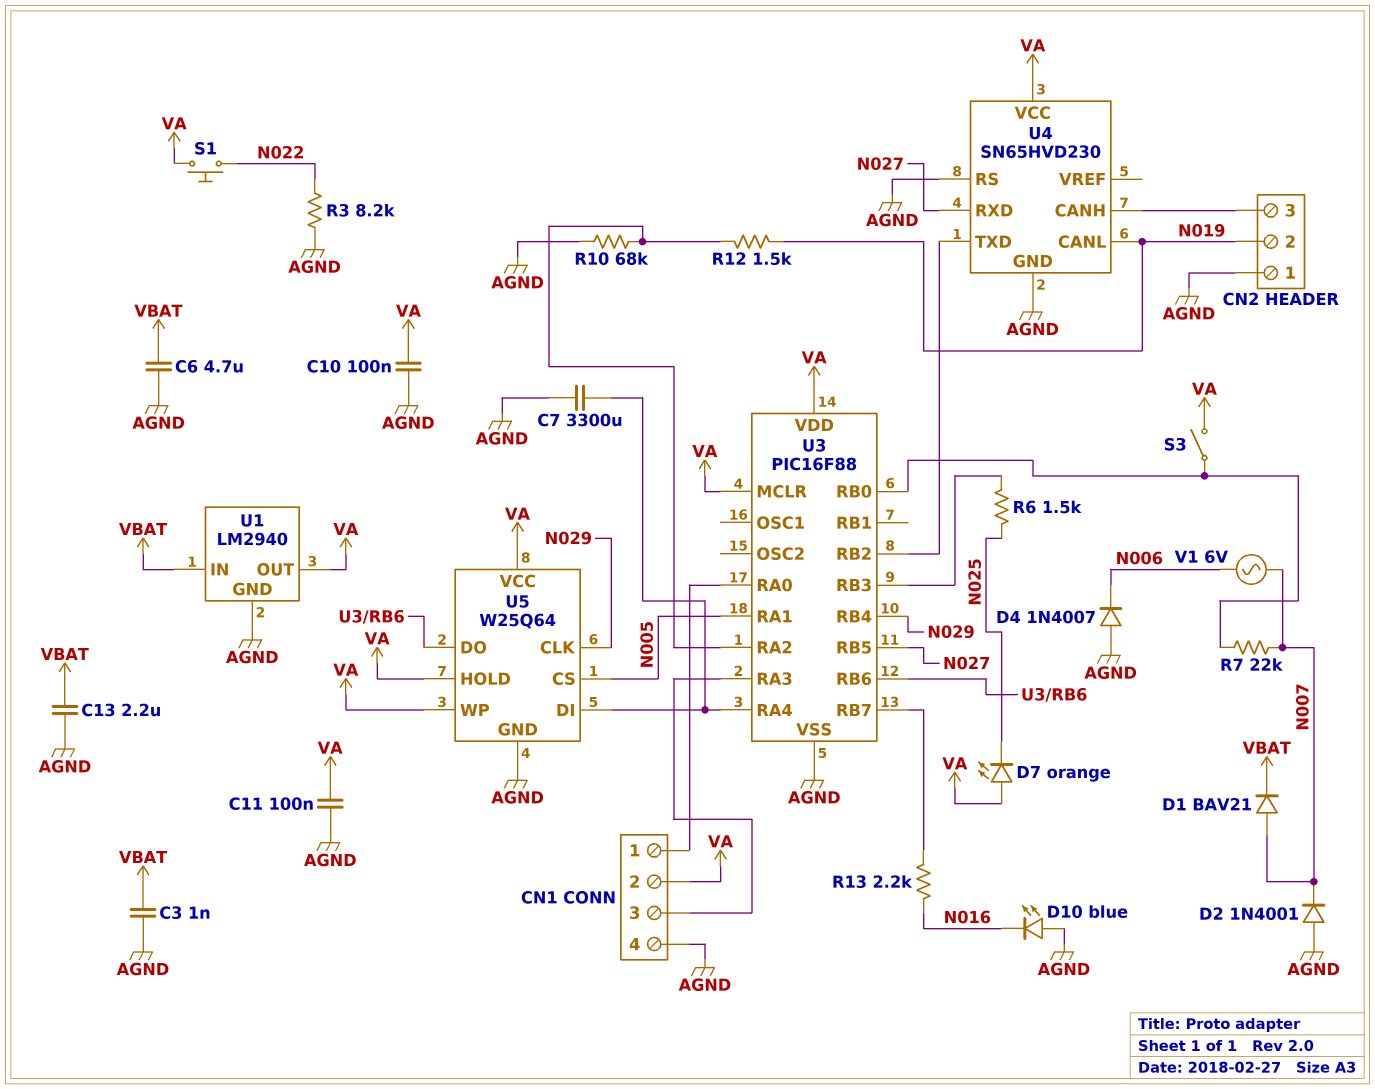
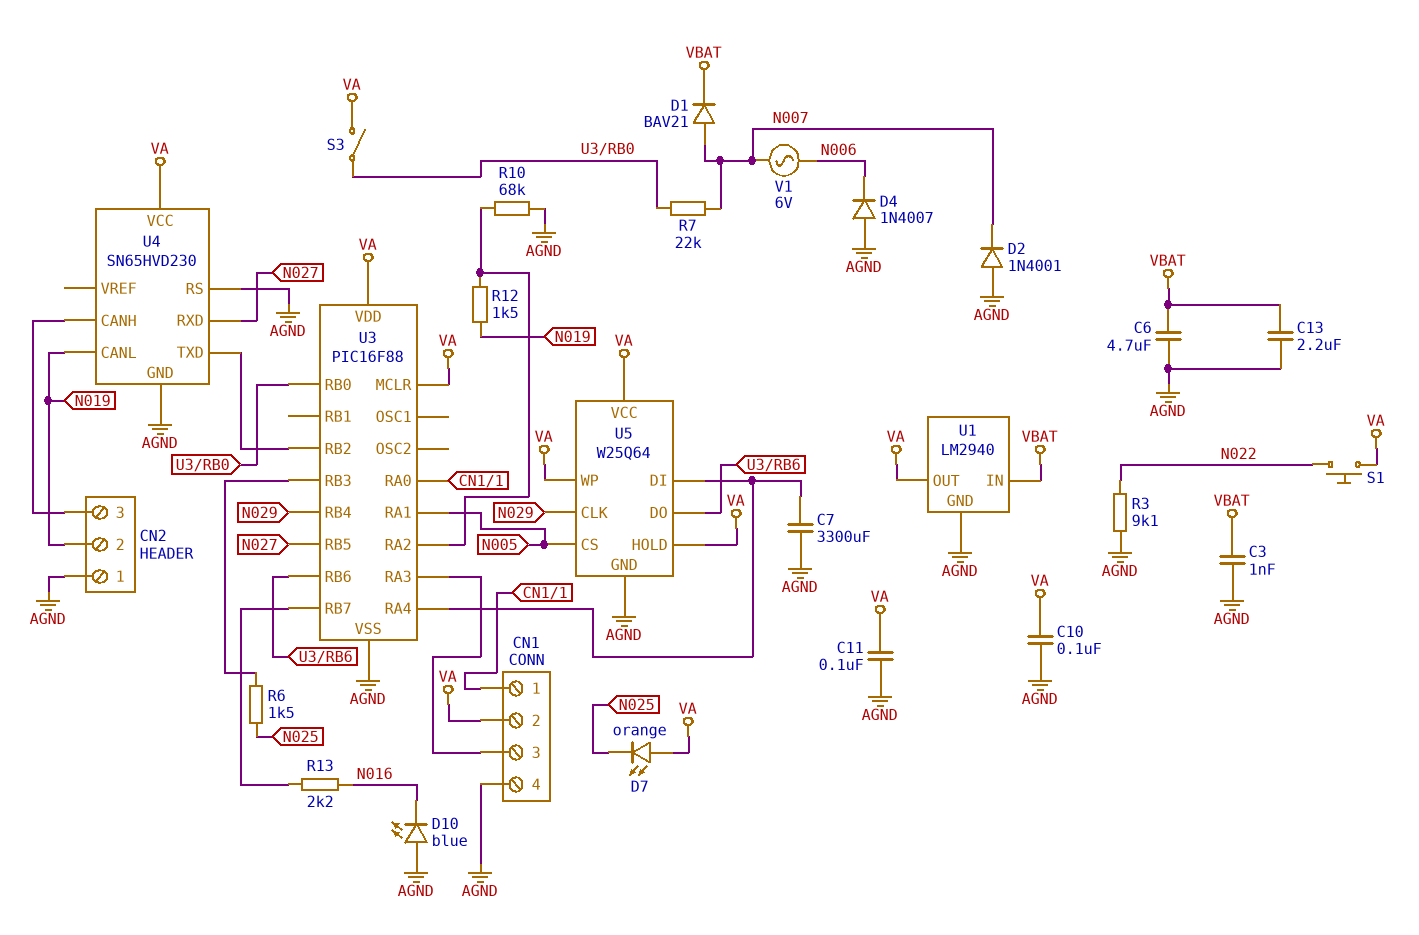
R3: 8.2k (AGND, N022) -> 9.1k (AGND, N022)

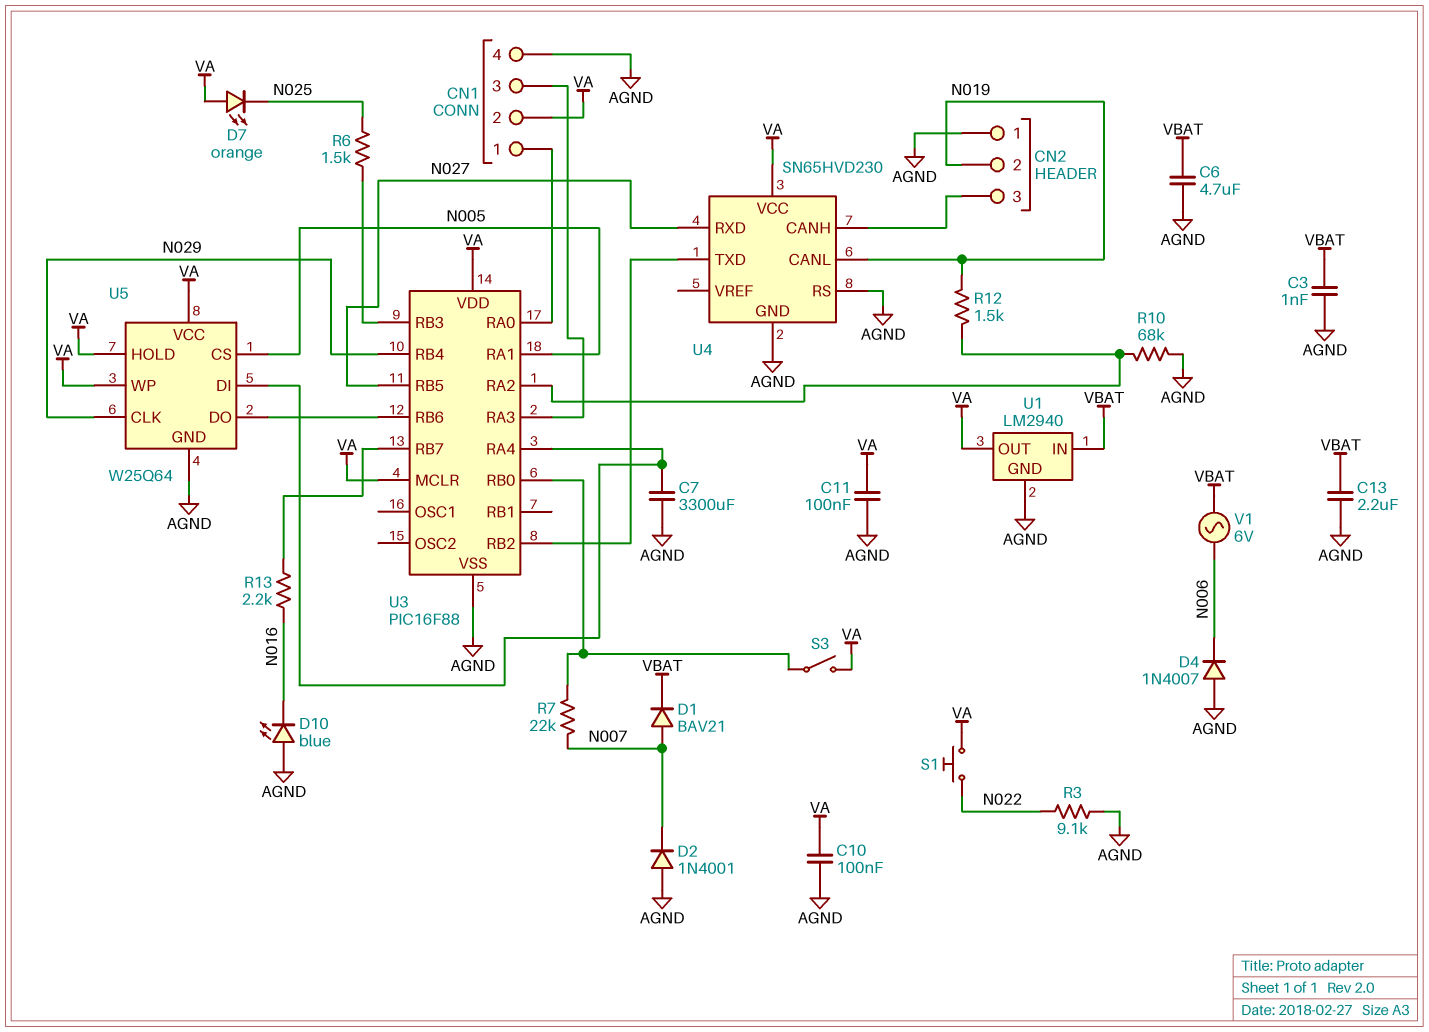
V1: AC 6V (N006, N007) -> AC 6V (N006, VBAT)

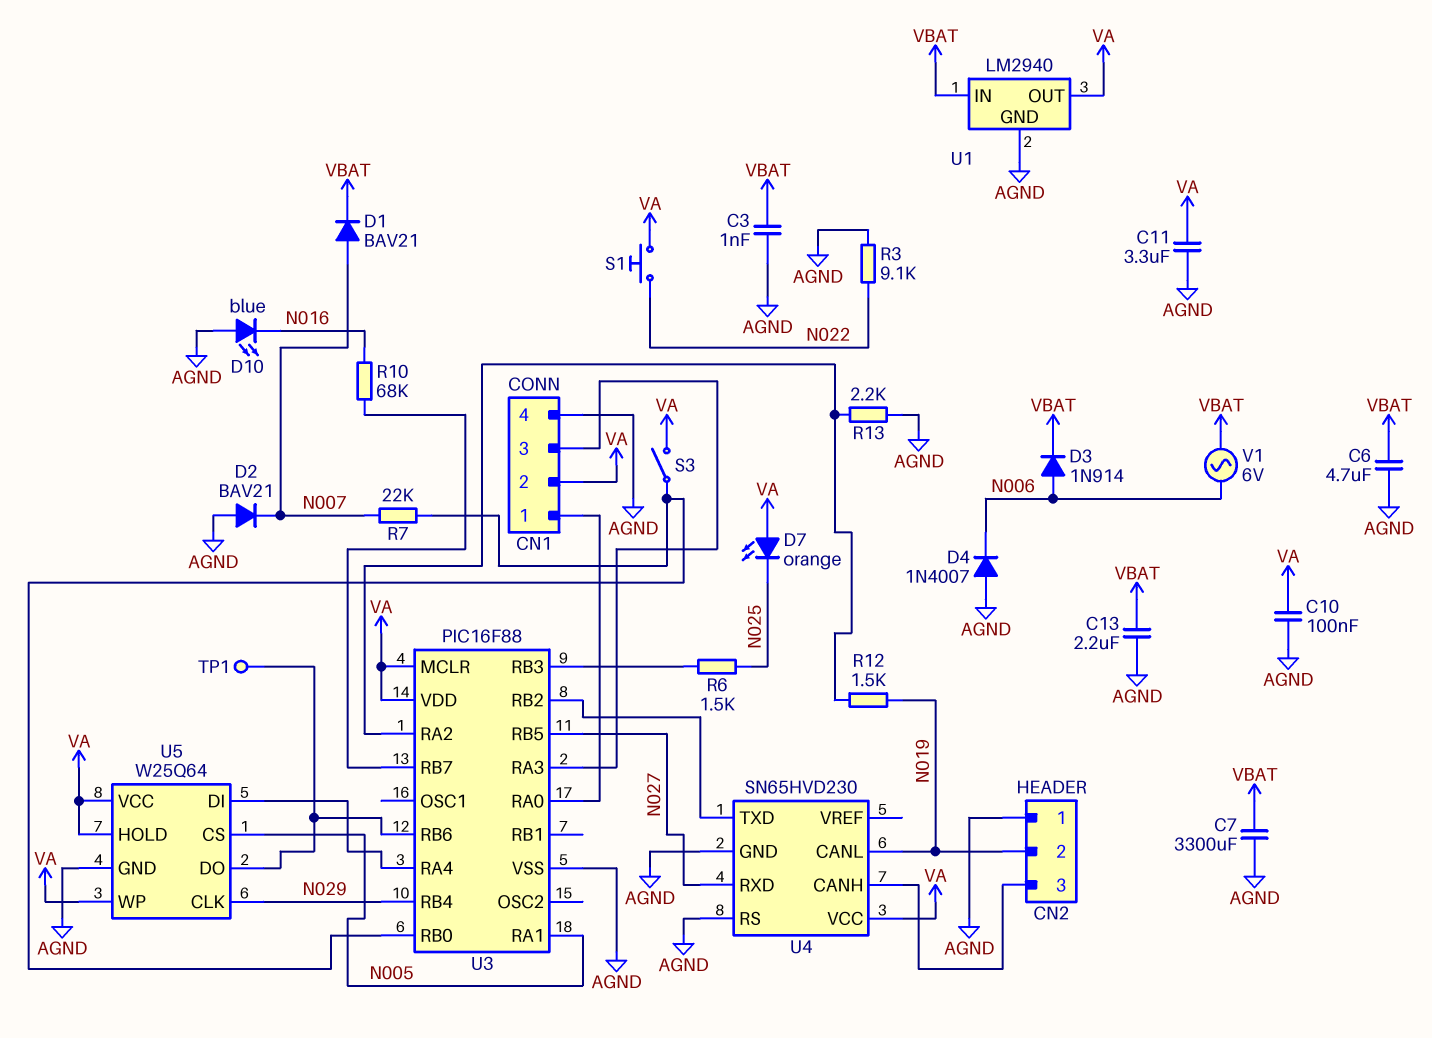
C7: 3300uF (AGND, U3/RA4) -> 3300uF (AGND, VBAT)
C11: 100nF (AGND, VA) -> 3.3uF (AGND, VA)
D2: diode 1N4001 (A AGND, K N007) -> diode BAV21 (A AGND, K N007)
D3: none -> diode 1N914 (A N006, K VBAT)
R10: 68k (AGND, U3/RA2) -> 68k (N016, U3/RB7)
R13: 2.2k (N016, U3/RB7) -> 2.2k (AGND, U3/RA2)
TP1: none -> test point (U3/RB6)

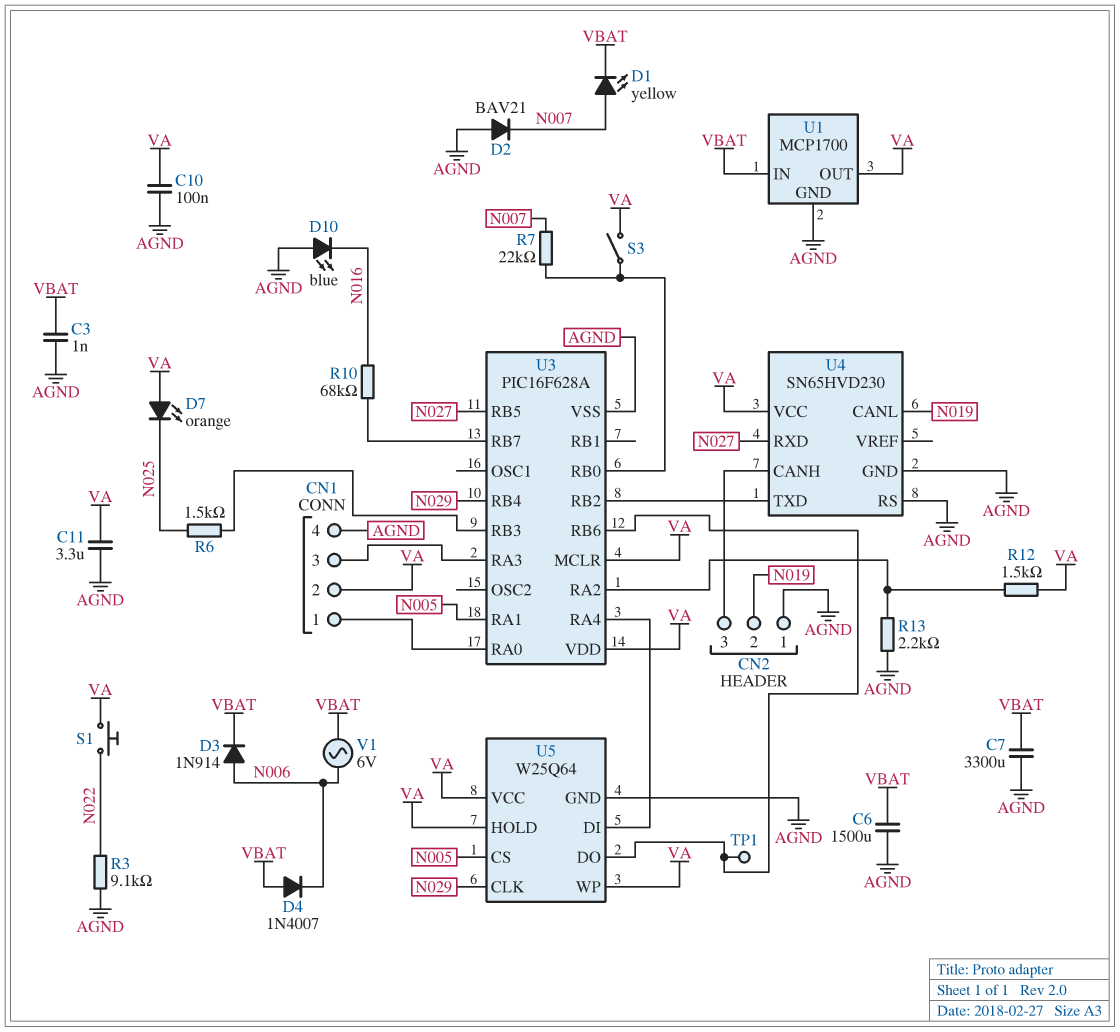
C6: 4.7uF (AGND, VBAT) -> 1500uF (AGND, VBAT)
C13: 2.2uF (AGND, VBAT) -> none
D1: diode BAV21 (A N007, K VBAT) -> LED yellow (A N007, K VBAT)
D4: diode 1N4007 (A AGND, K N006) -> diode 1N4007 (A VBAT, K N006)
R12: 1.5k (N019, U3/RA2) -> 1.5k (U3/RA2, VA)
U1: LM2940 -> MCP1700
U3: PIC16F88 -> PIC16F628A

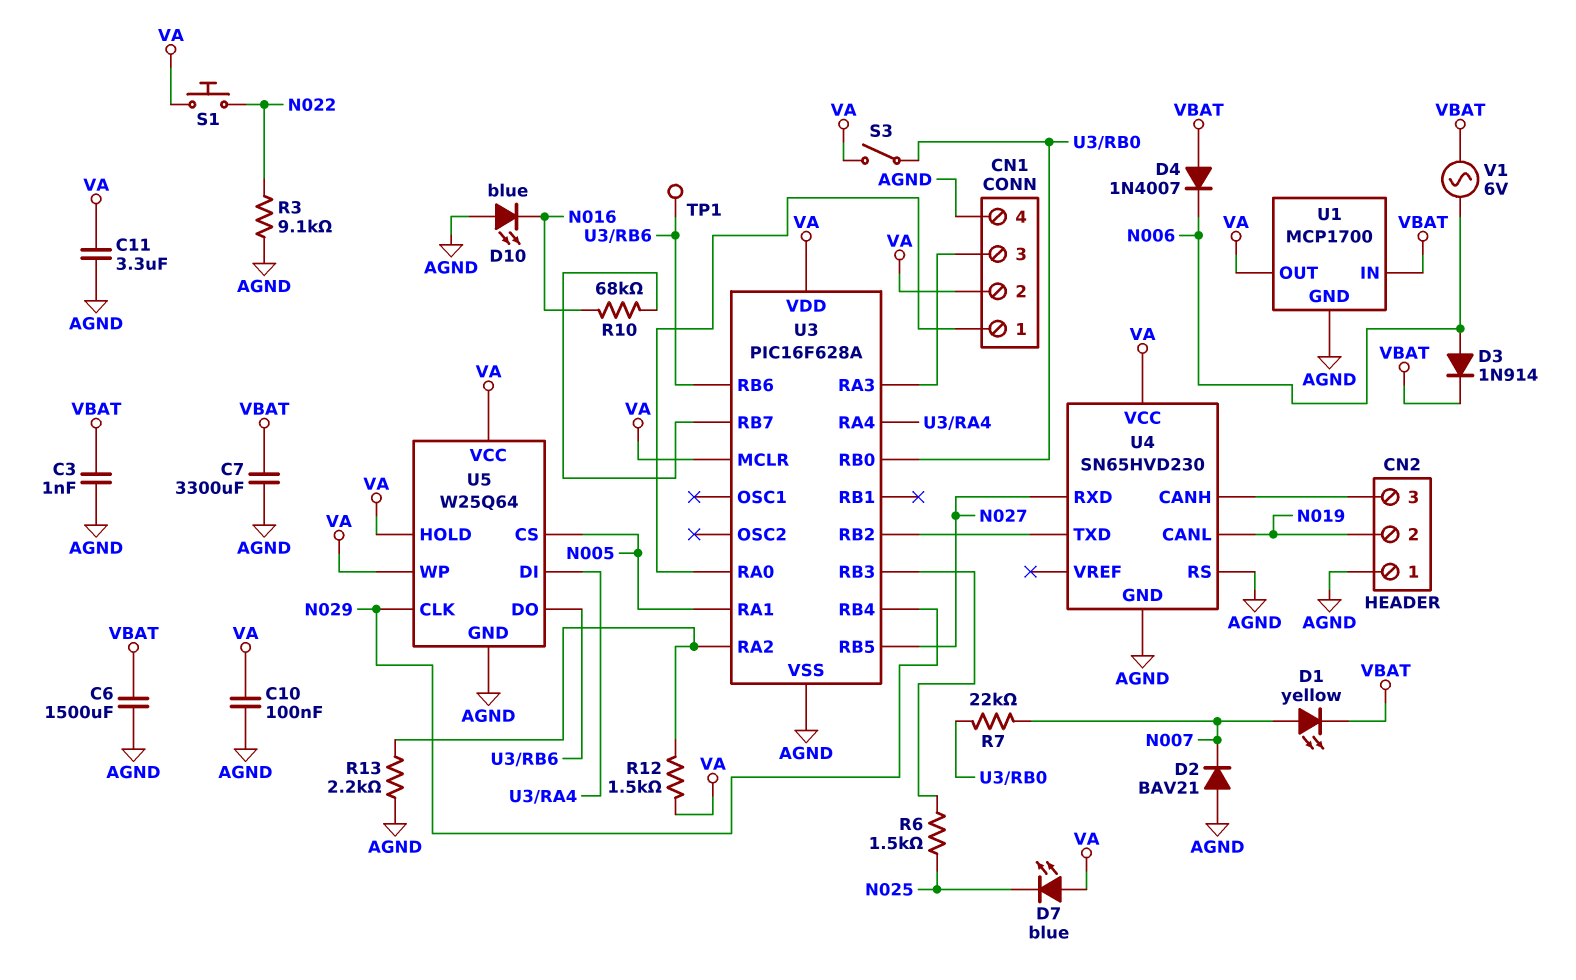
D7: LED orange (A VA, K N025) -> LED blue (A VA, K N025)

